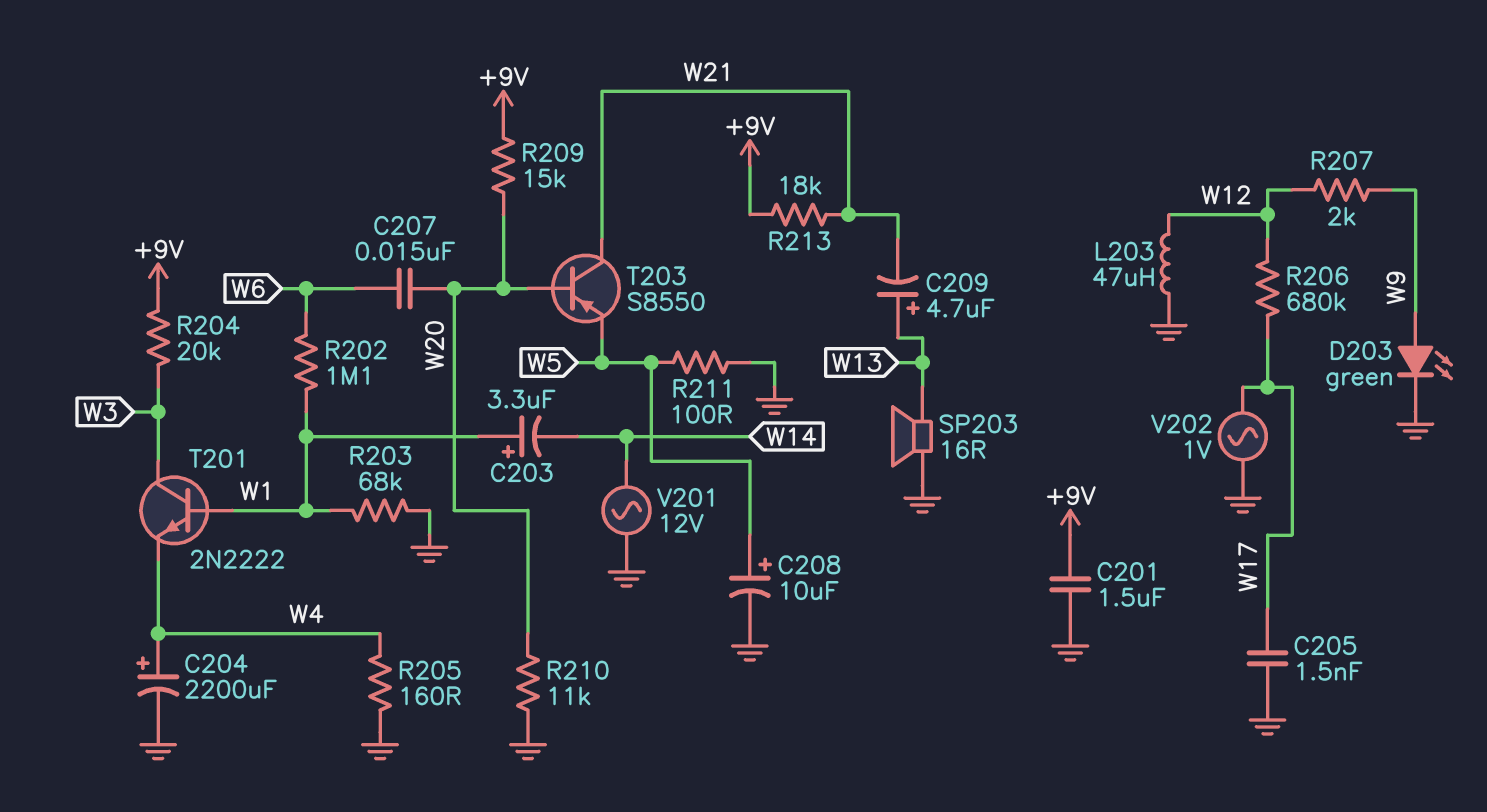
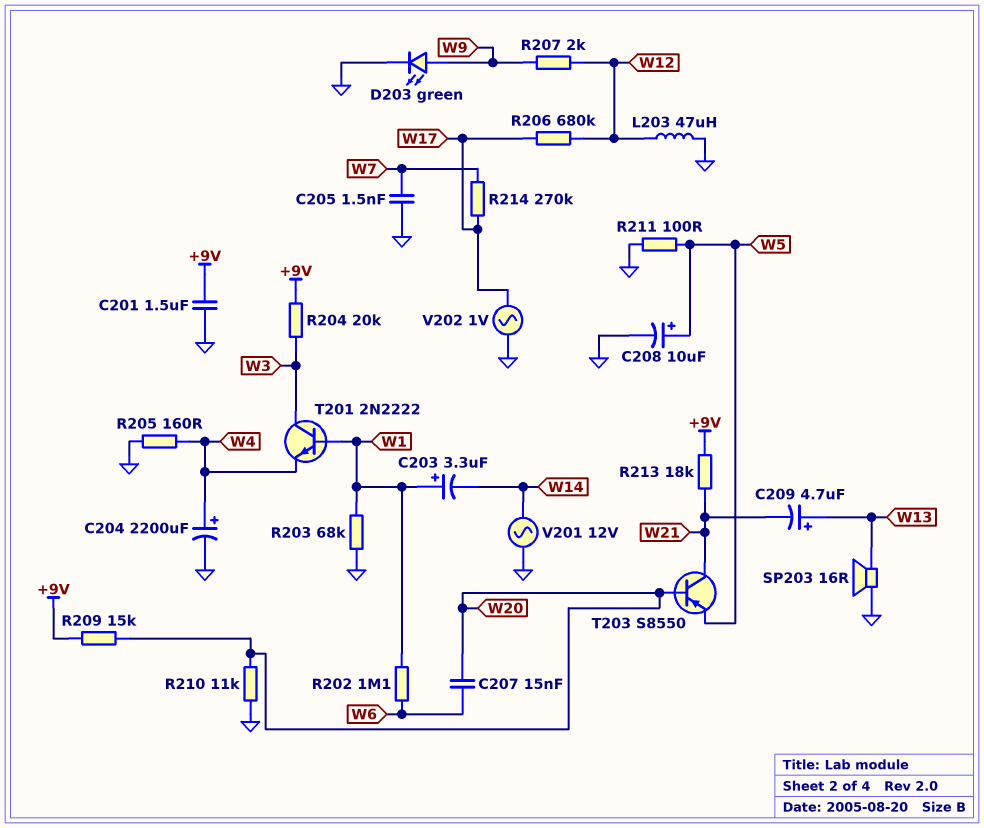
C205: 1.5nF (GND, W17) -> 1.5nF (GND, W7)
R214: none -> 270k (W7, W17)

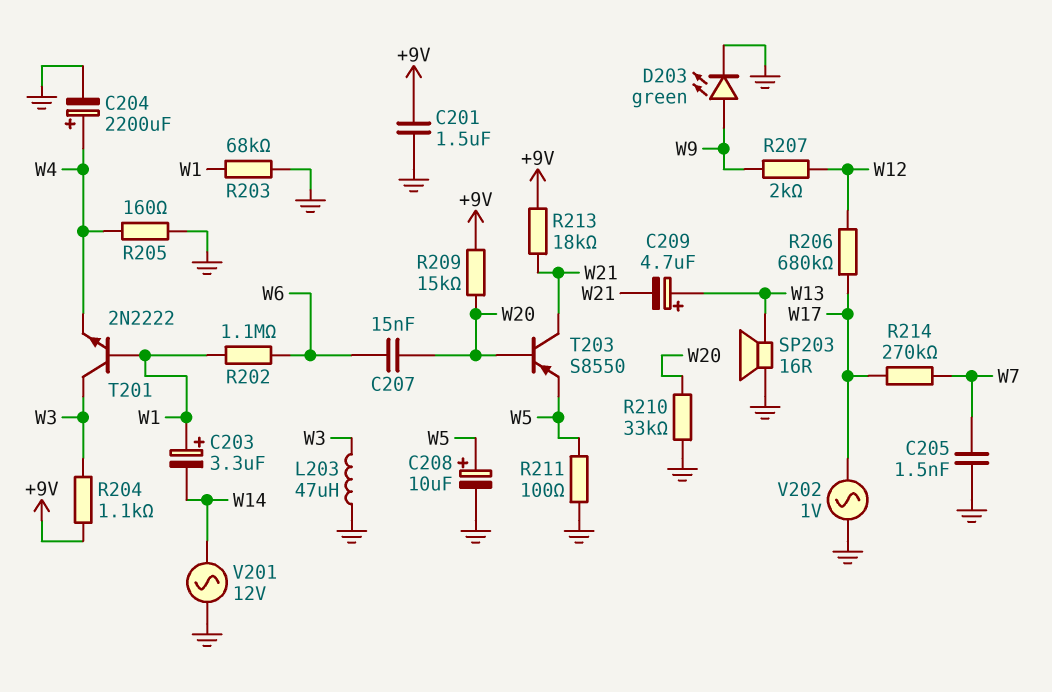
L203: 47uH (GND, W12) -> 47uH (GND, W3)
R204: 20k (+9V, W3) -> 1.1k (+9V, W3)
R210: 11k (GND, W20) -> 33k (GND, W20)

